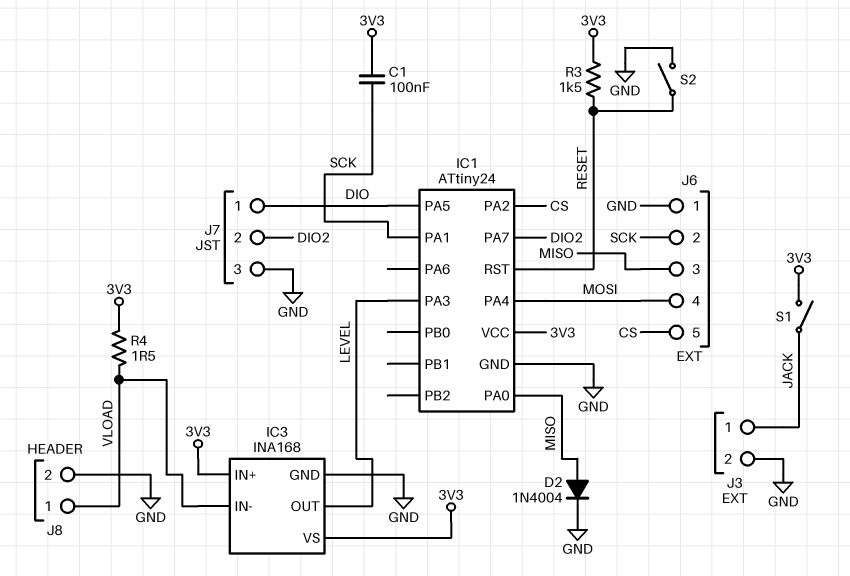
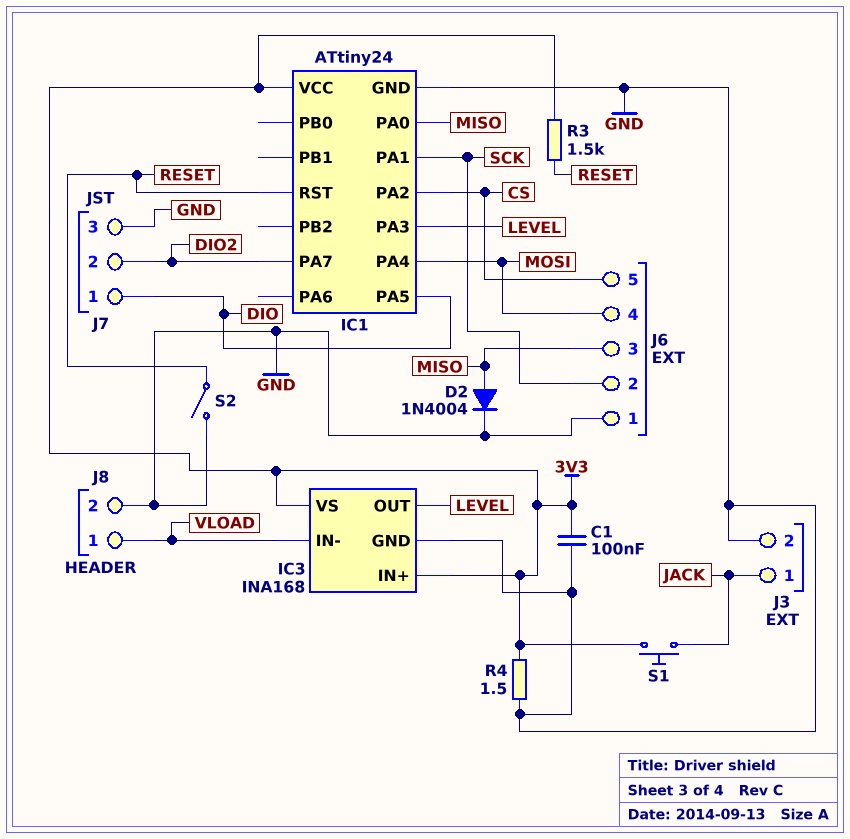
C1: 100nF (3V3, SCK) -> 100nF (3V3, GND)
R4: 1.5 (3V3, VLOAD) -> 1.5 (3V3, GND)
S1: switch (3V3, JACK) -> button (3V3, JACK)

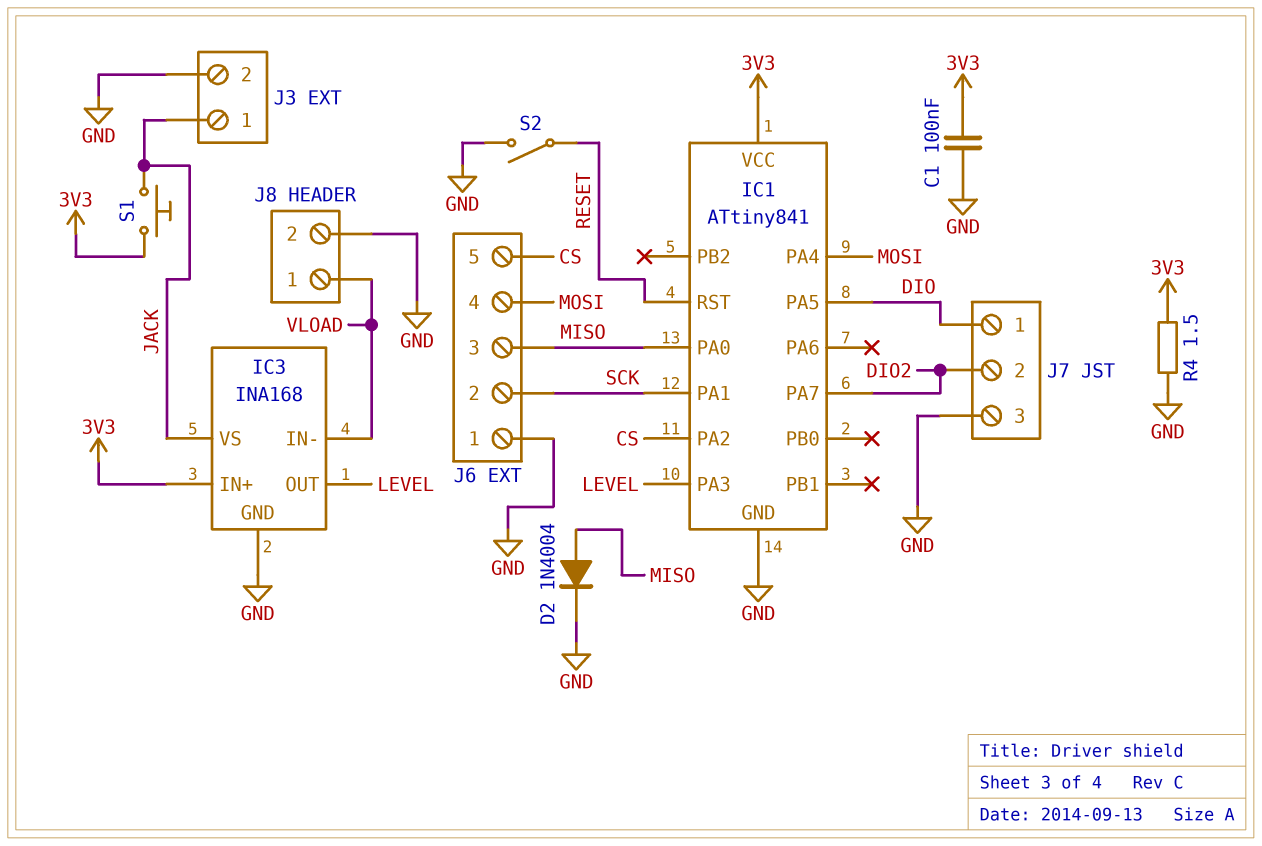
IC1: ATtiny24 -> ATtiny841
IC3 pin VS: 3V3 -> JACK
R3: 1.5k (3V3, RESET) -> none

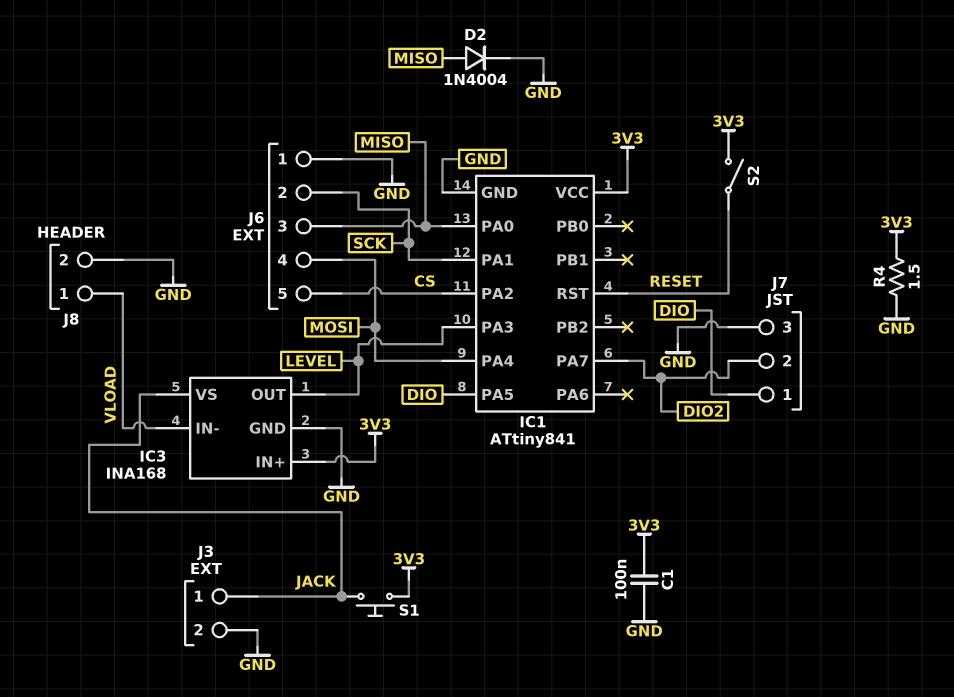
S2: switch (GND, RESET) -> switch (3V3, RESET)

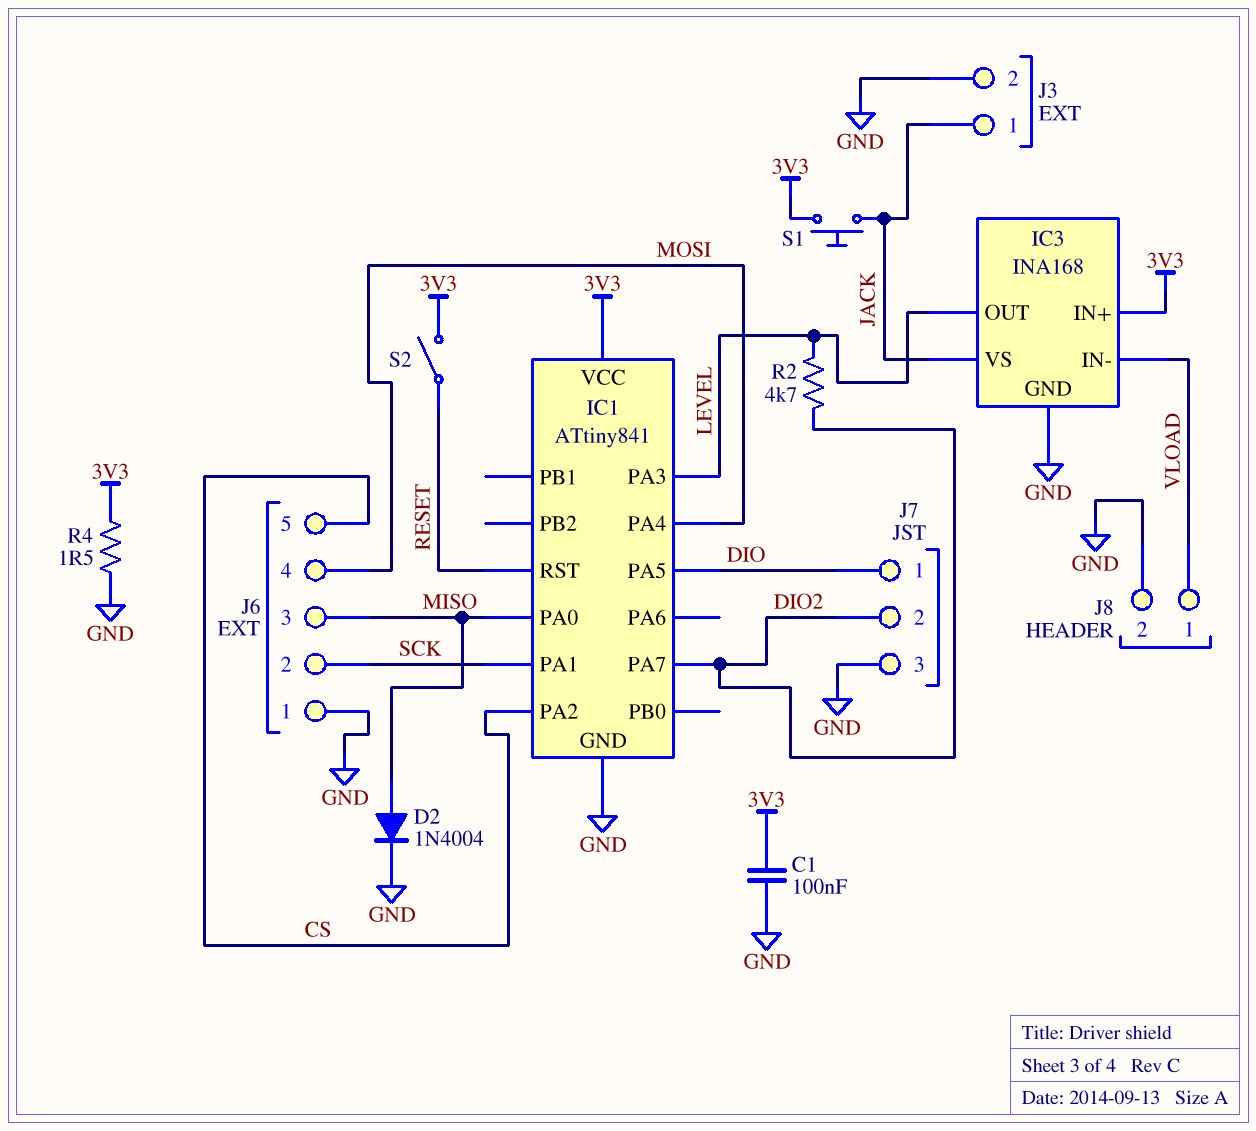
R2: none -> 4.7k (DIO2, LEVEL)

